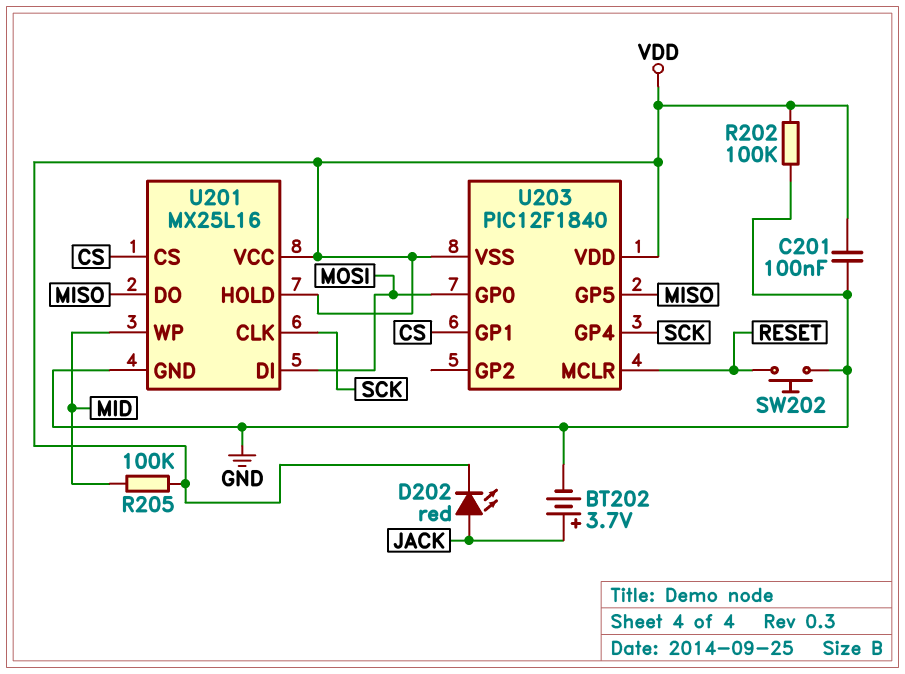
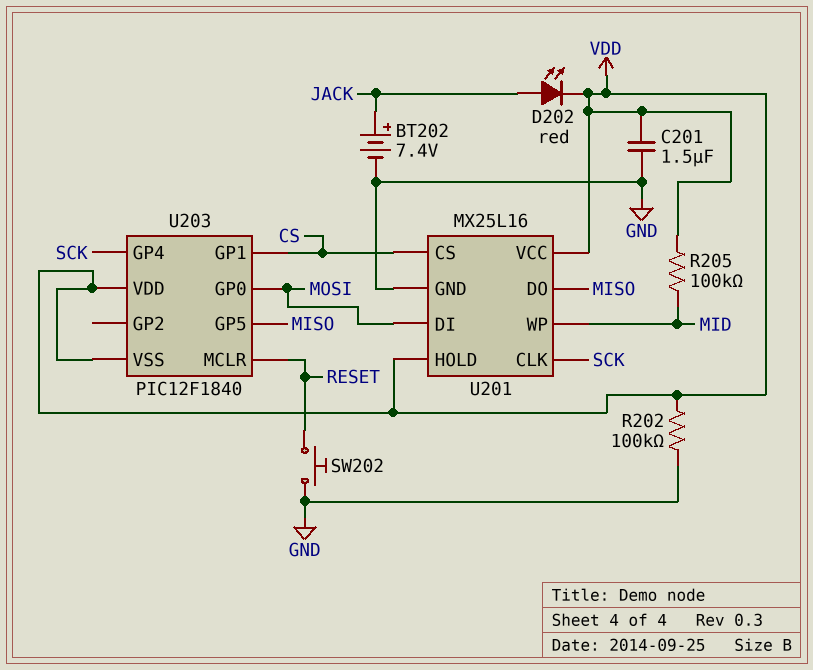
BT202: 3.7V (plus JACK, minus GND) -> 7.4V (plus JACK, minus GND)
C201: 100nF (GND, VDD) -> 1.5uF (GND, VDD)

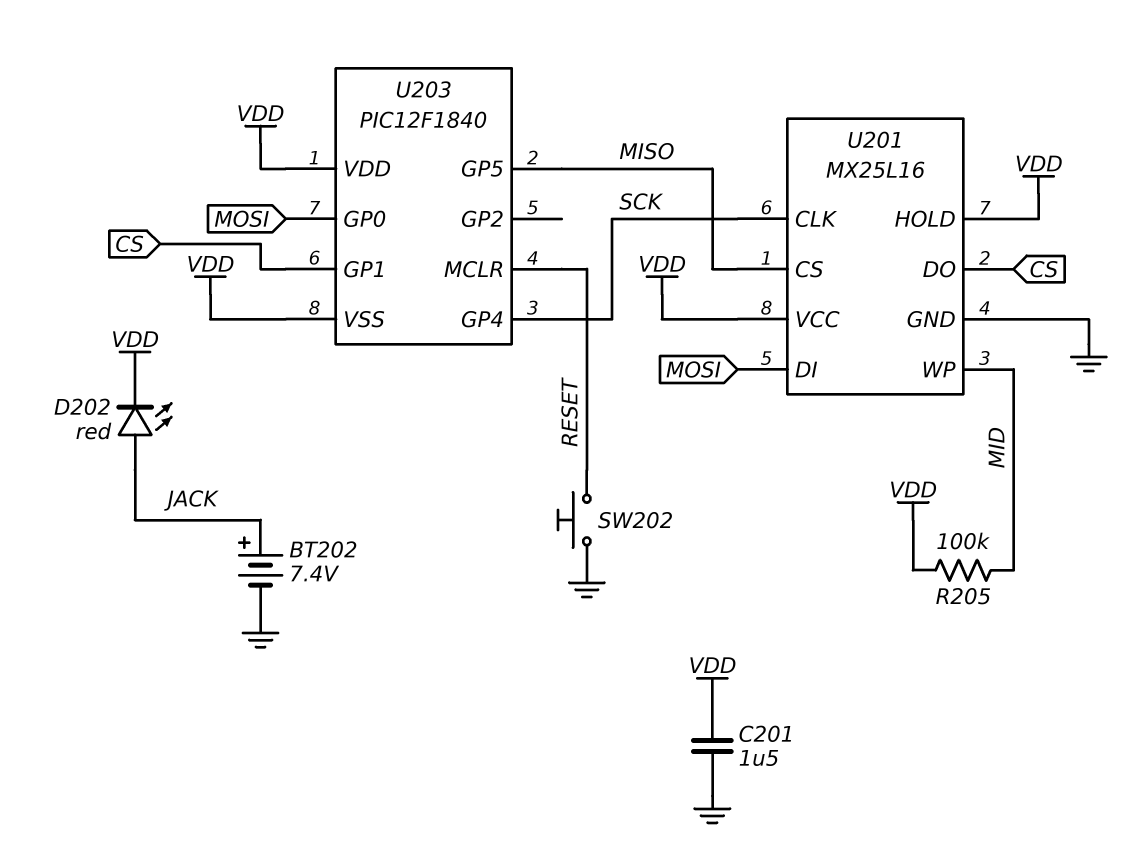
R202: 100k (GND, VDD) -> none
U201 pin CS: CS -> MISO
U201 pin DO: MISO -> CS

